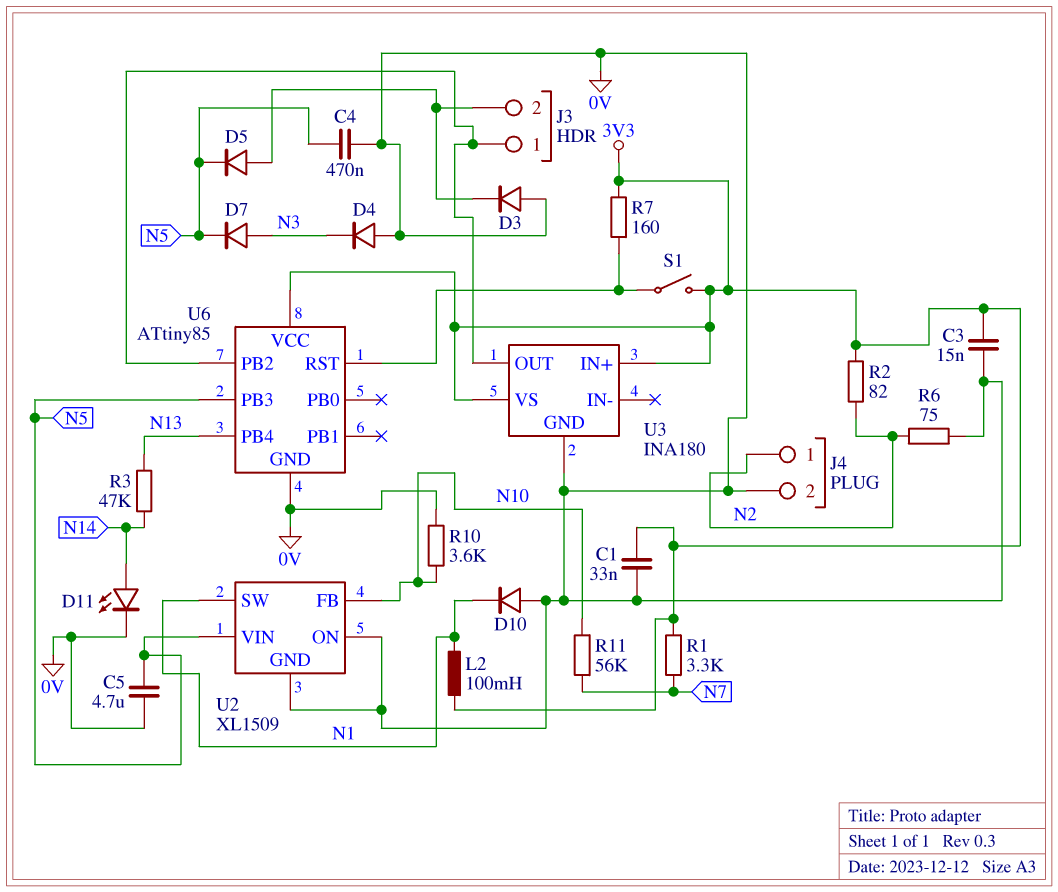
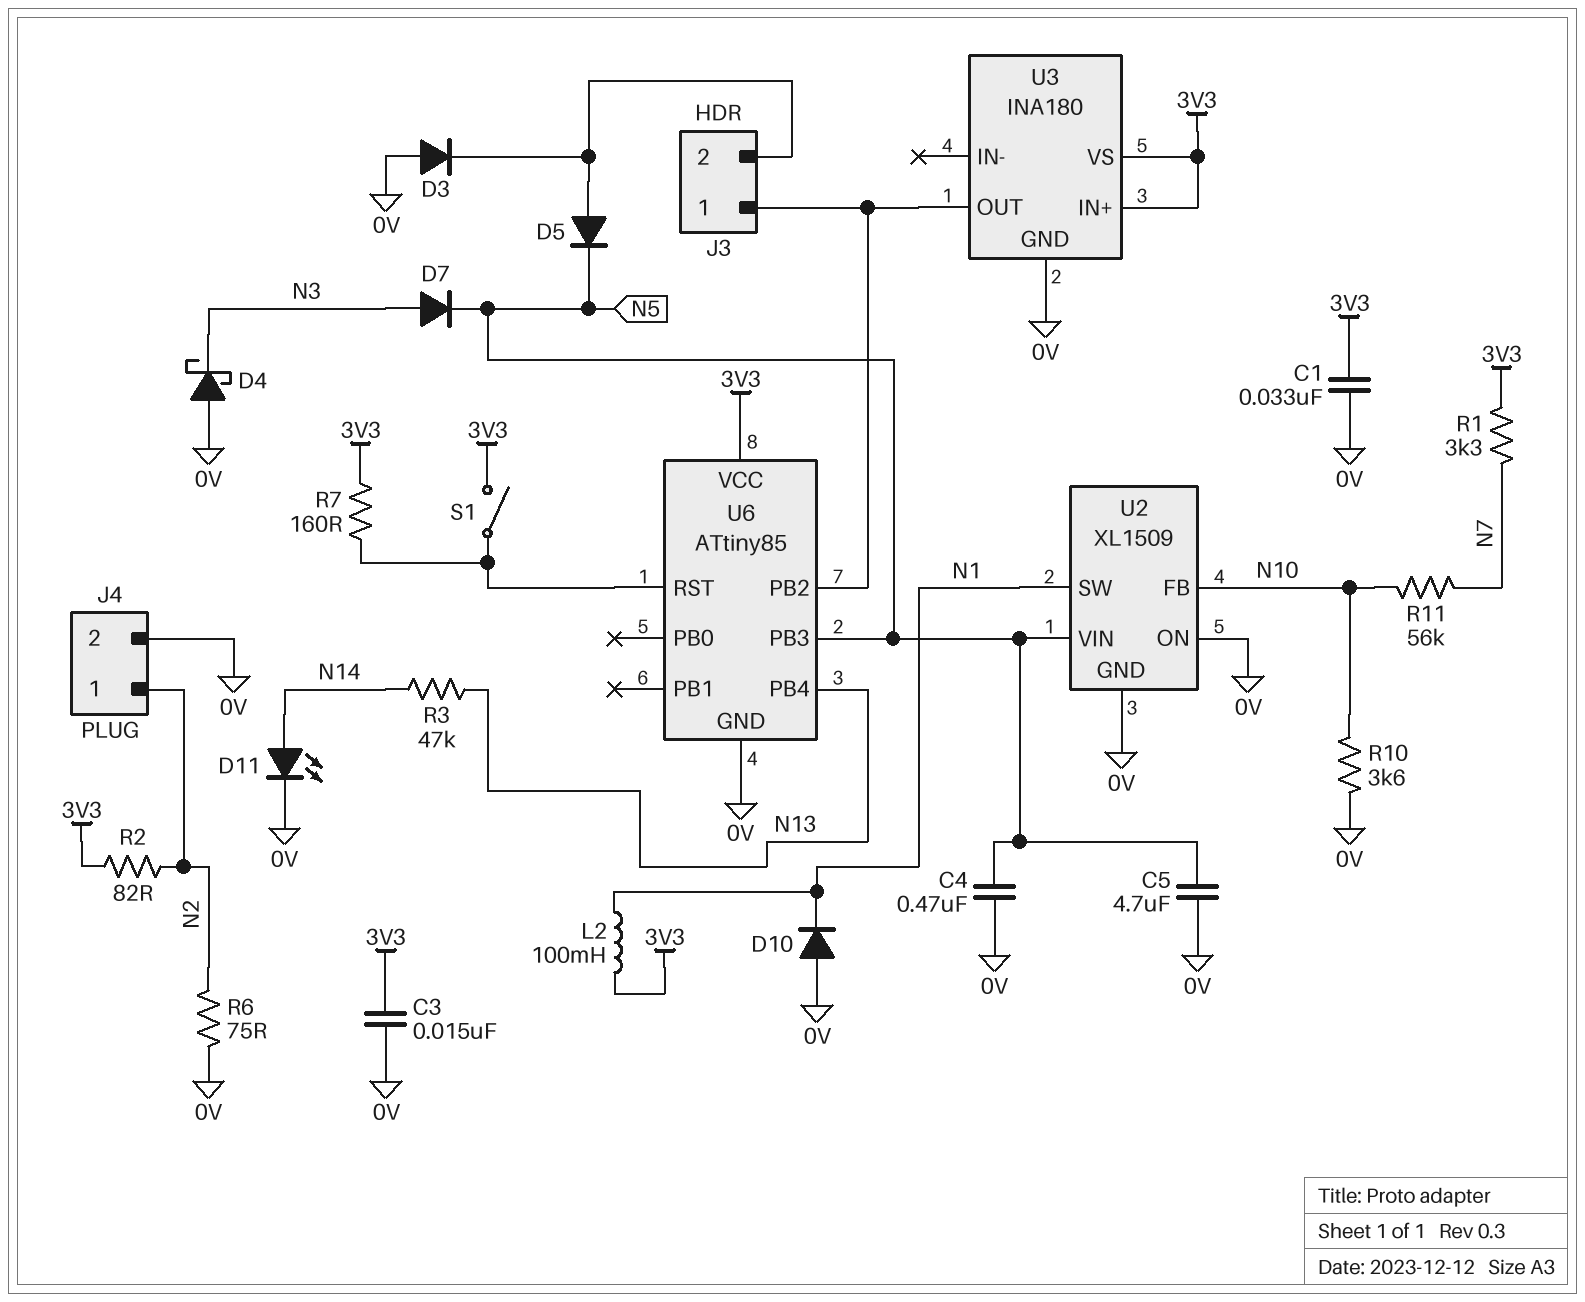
D4: diode (A 0V, K N3) -> schottky (A 0V, K N3)

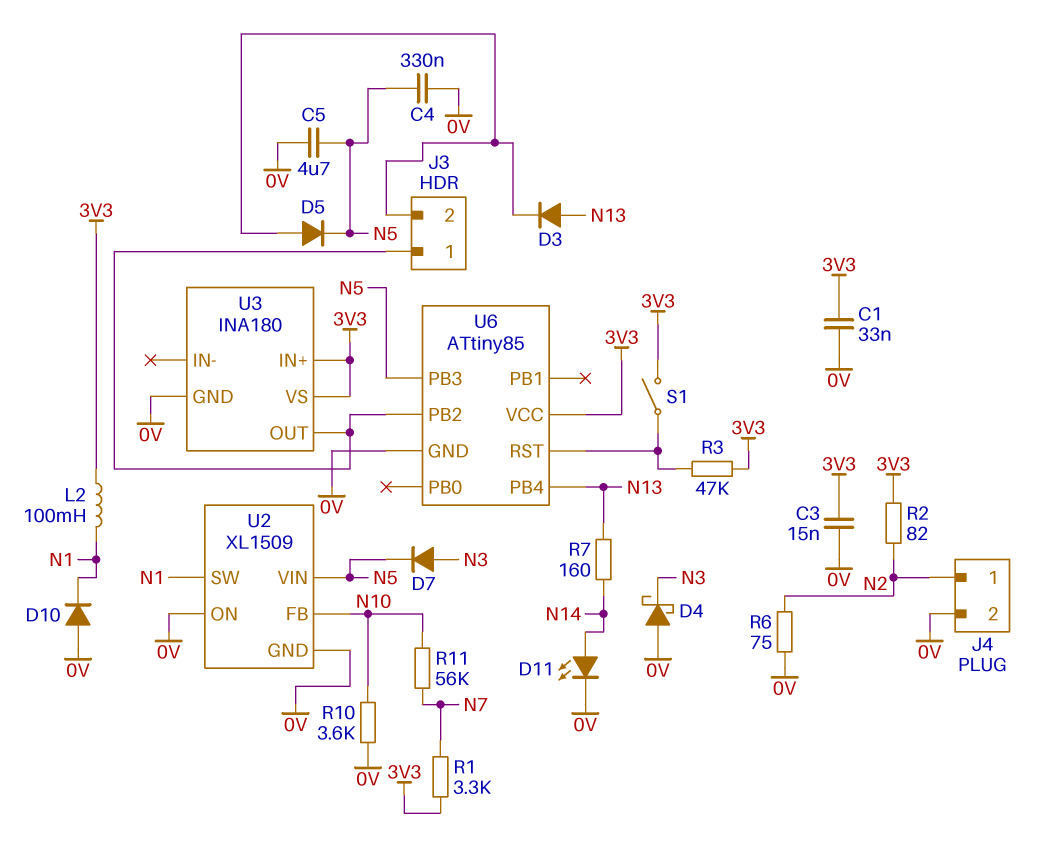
C4: 470nF (0V, N5) -> 330nF (0V, N5)
D3: diode (A 0V, K J3/2) -> diode (A N13, K J3/2)
R3: 47k (N13, N14) -> 47k (3V3, U6/RST)
R7: 160 (3V3, U6/RST) -> 160 (N13, N14)

